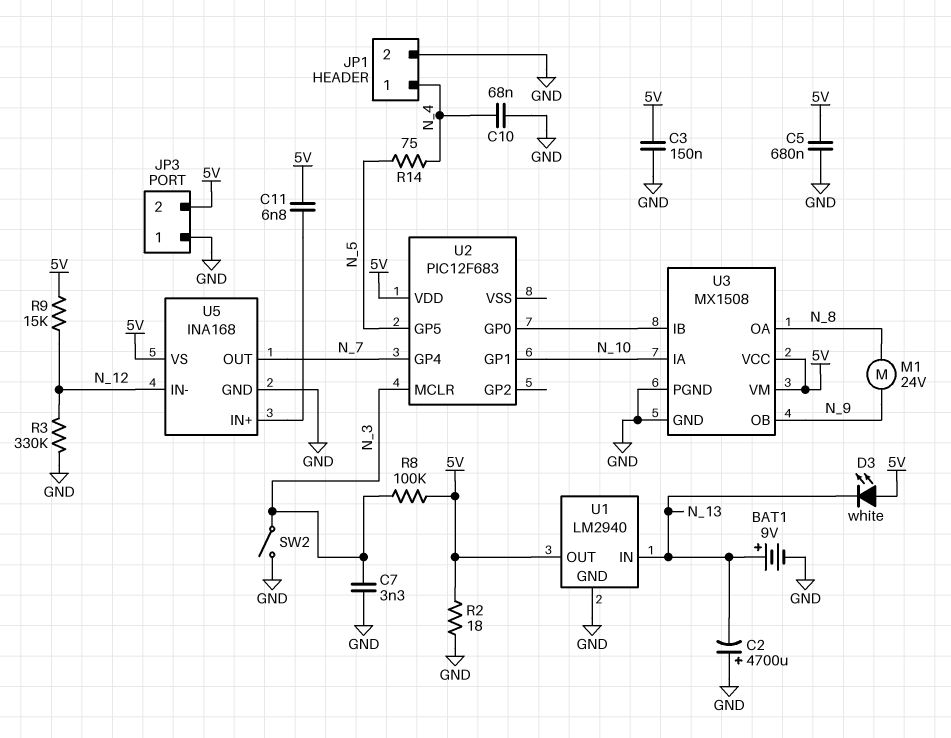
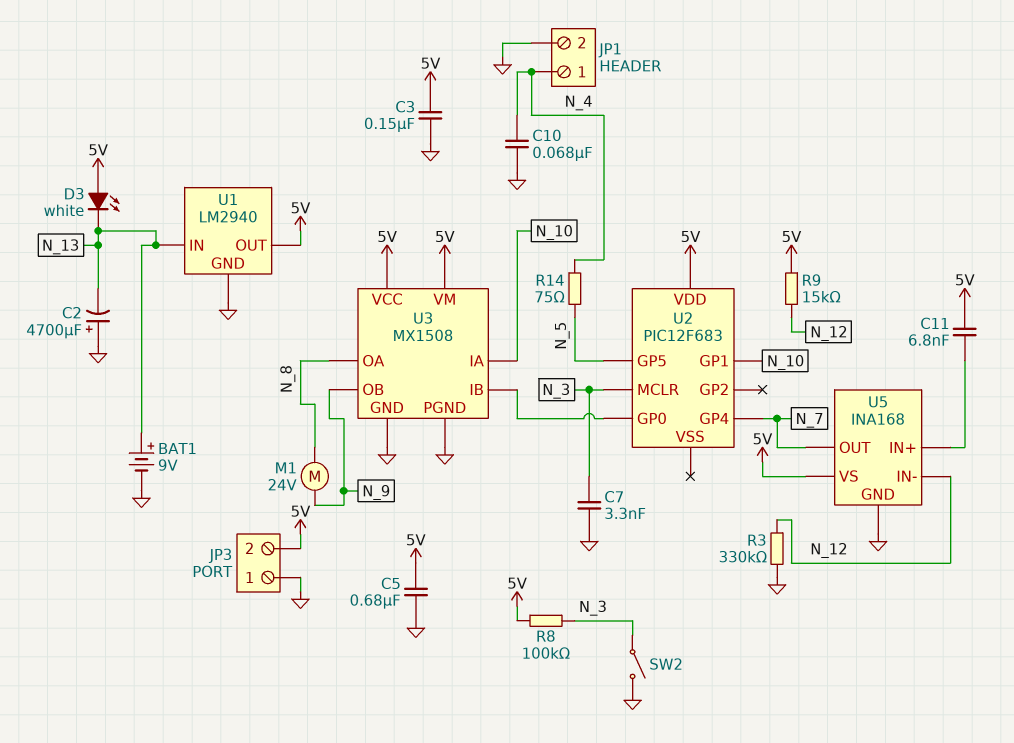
R2: 18 (5V, GND) -> none

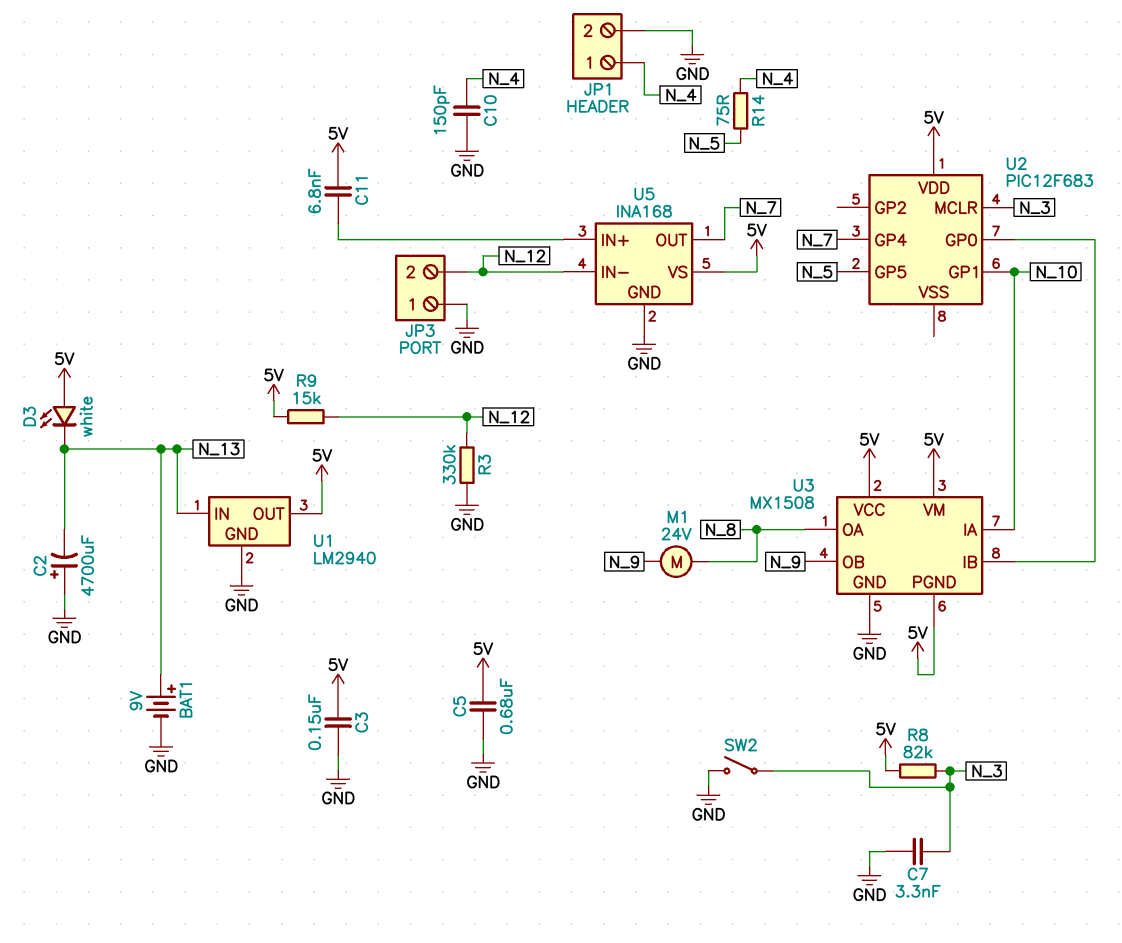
C10: 68nF (GND, N_4) -> 150pF (GND, N_4)
JP3 pin 2: 5V -> N_12
R8: 100k (5V, N_3) -> 82k (5V, N_3)
U3 pin PGND: GND -> 5V

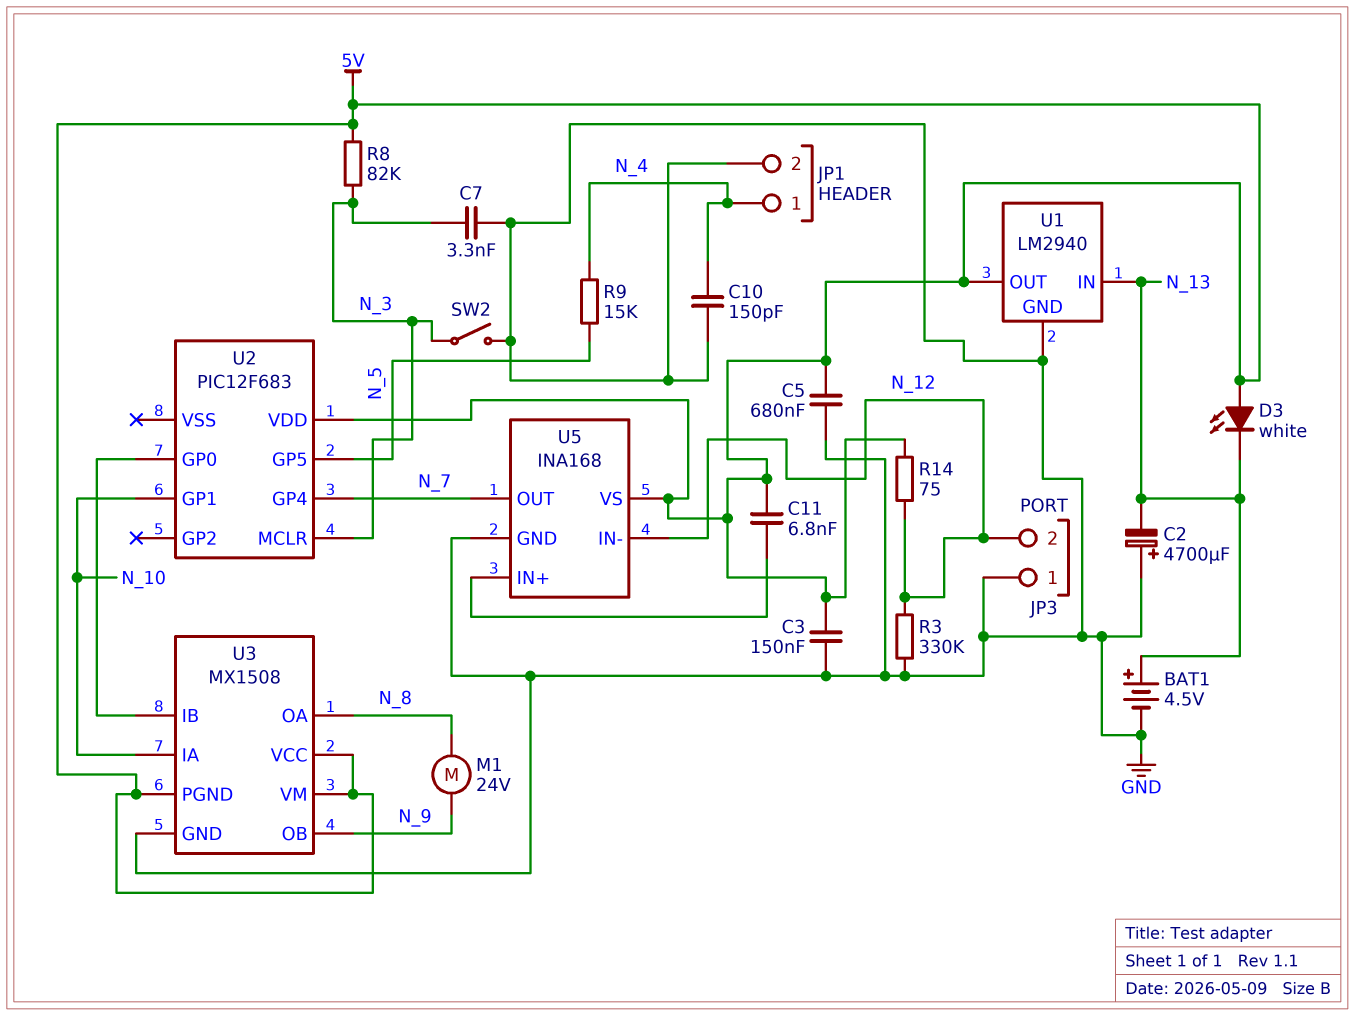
BAT1: 9V (plus N_13, minus GND) -> 4.5V (plus N_13, minus GND)
R9: 15k (5V, N_12) -> 15k (N_4, N_5)
R14: 75 (N_4, N_5) -> 75 (5V, N_12)

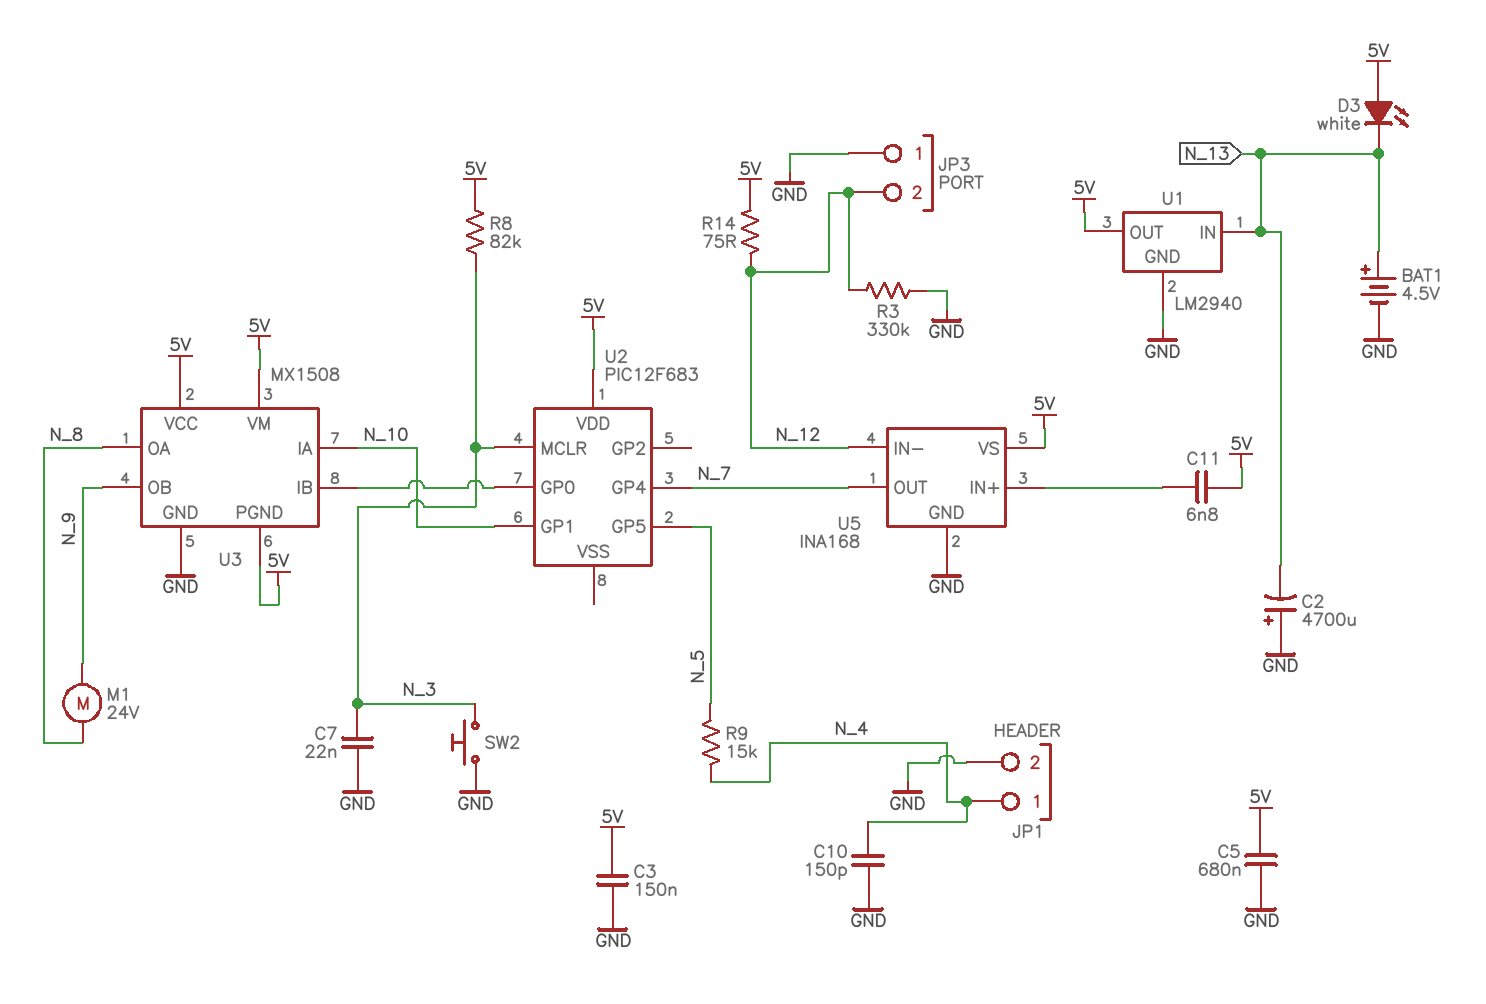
C7: 3.3nF (GND, N_3) -> 22nF (GND, N_3)
SW2: switch (GND, N_3) -> button (GND, N_3)

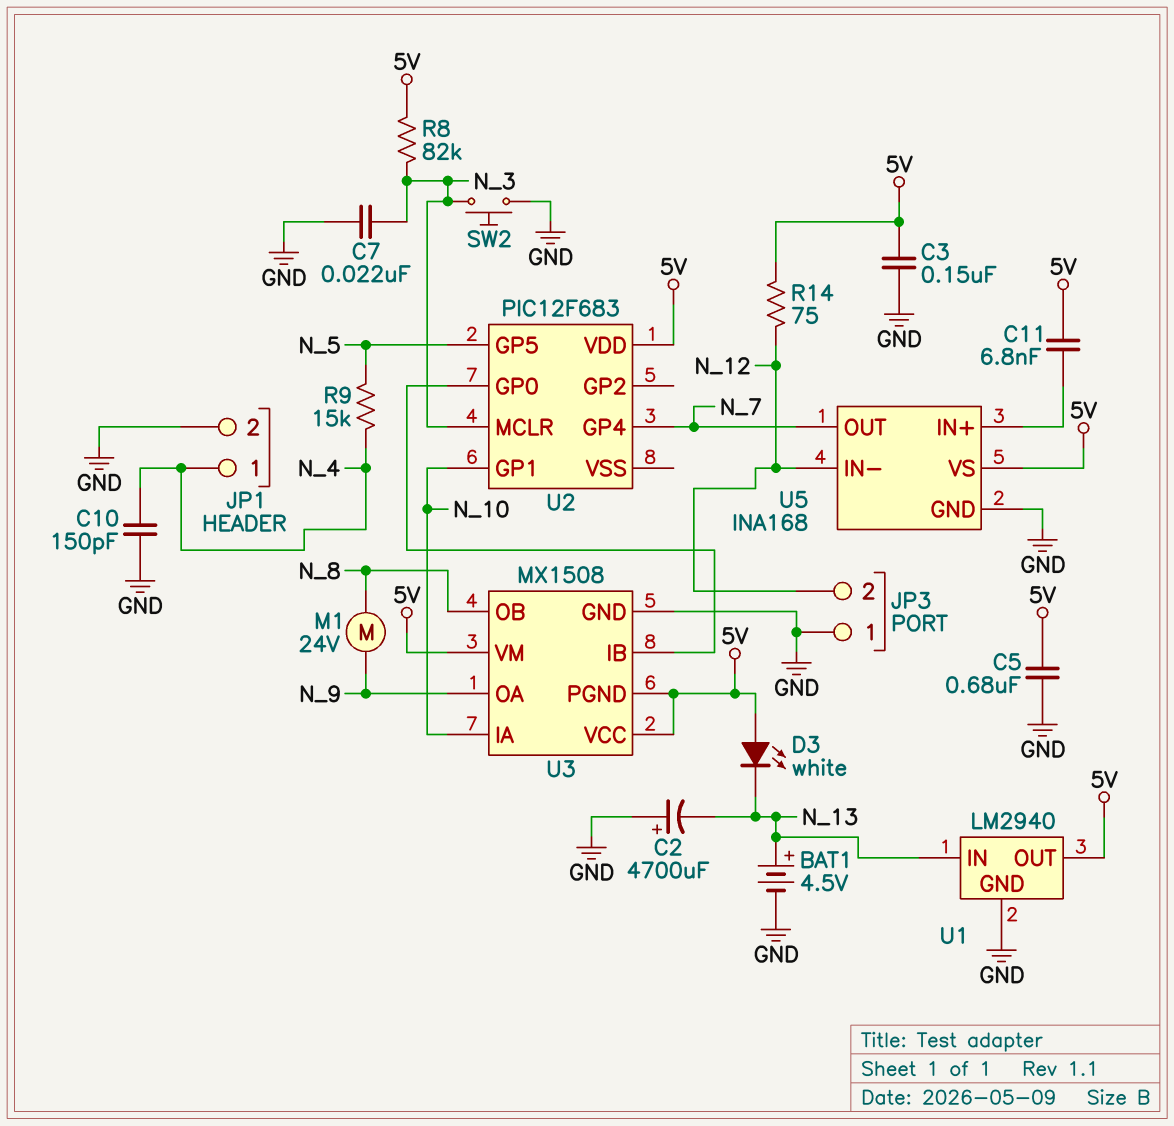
R3: 330k (GND, N_12) -> none
U3 pin OA: N_8 -> N_9
U3 pin OB: N_9 -> N_8

